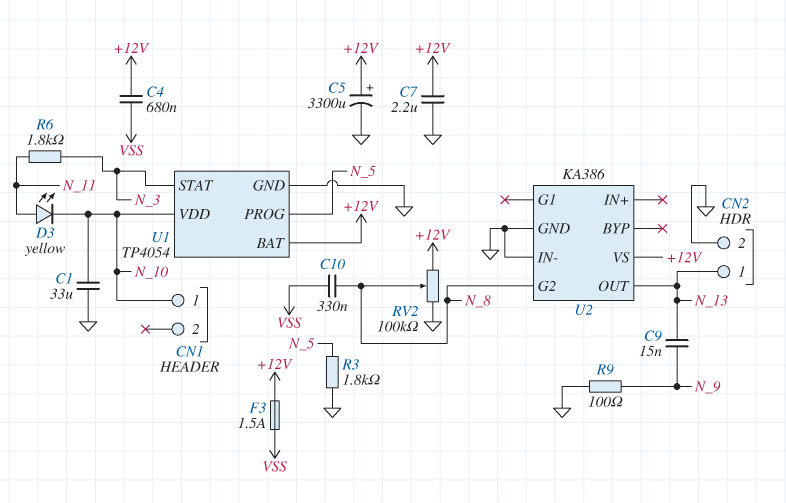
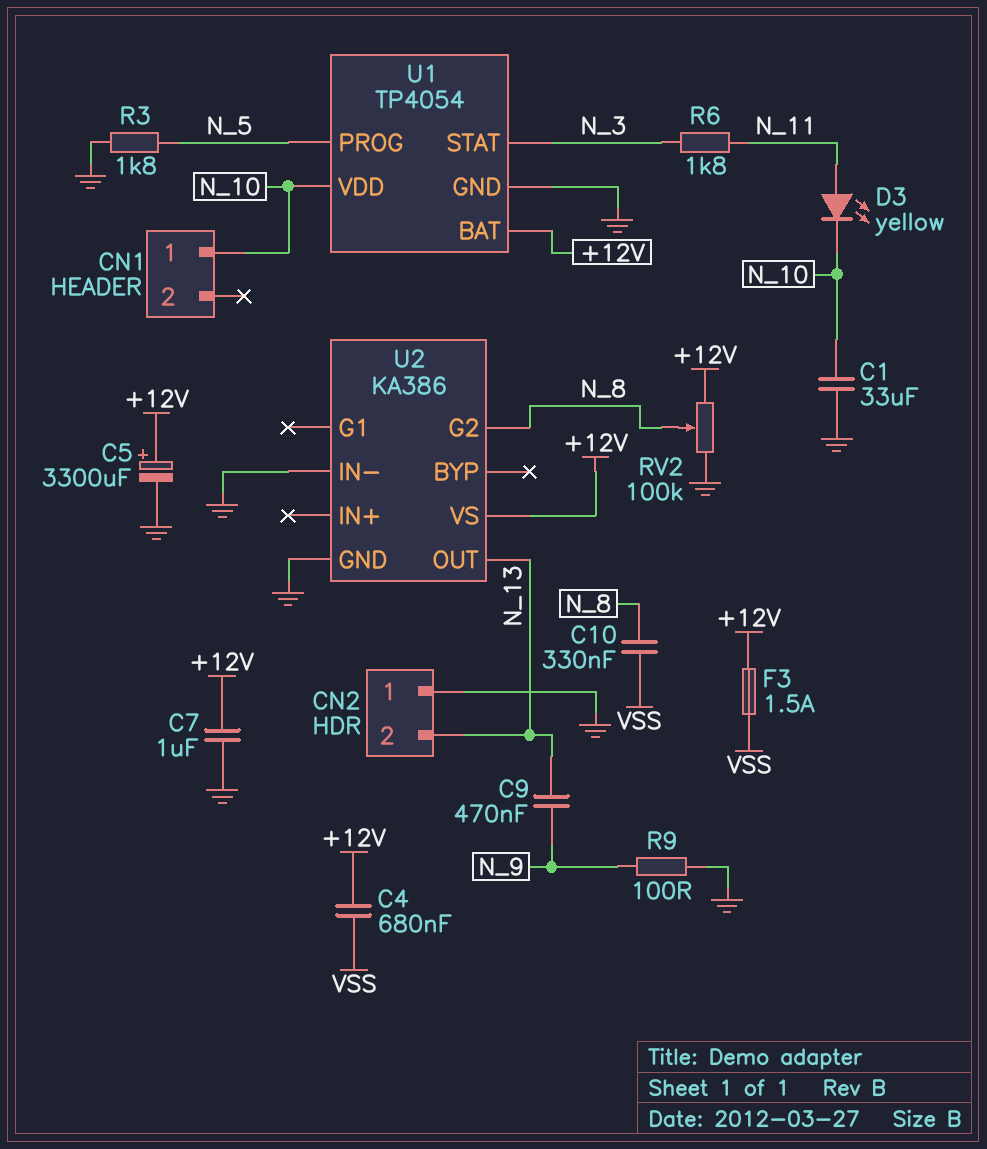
C7: 2.2uF (+12V, GND) -> 1uF (+12V, GND)
C9: 15nF (N_9, N_13) -> 470nF (N_9, N_13)
CN2 pin 1: N_13 -> GND
CN2 pin 2: GND -> N_13

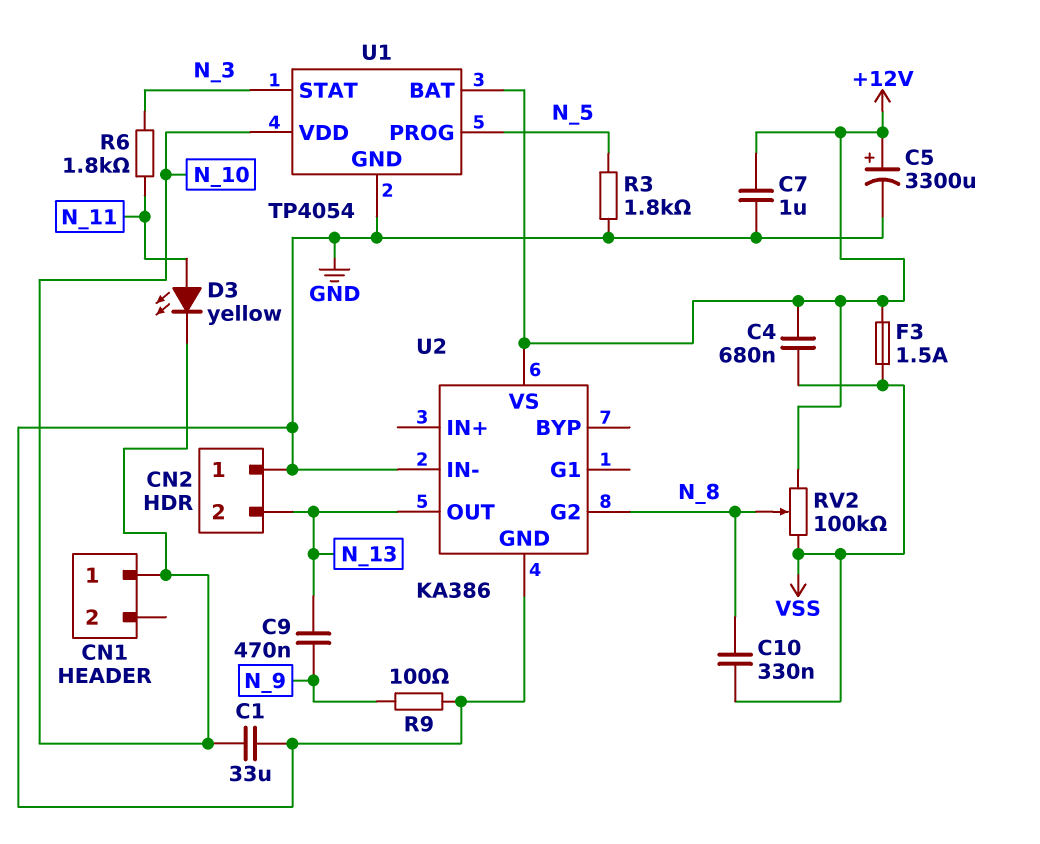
RV2: 100k (+12V, GND, wiper N_8) -> 100k (+12V, VSS, wiper N_8)

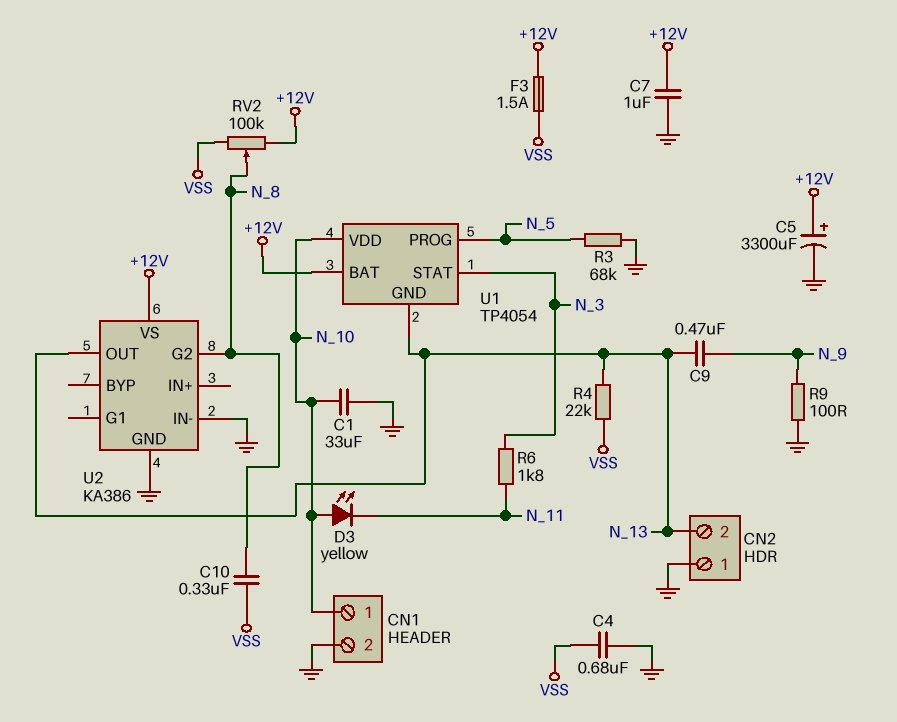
C4: 680nF (+12V, VSS) -> 680nF (GND, VSS)
CN1 pin 2: none -> GND
D3: LED yellow (A N_11, K N_10) -> LED yellow (A N_10, K N_11)
R3: 1.8k (GND, N_5) -> 68k (GND, N_5)
R4: none -> 22k (N_13, VSS)
U1 pin GND: GND -> N_13

